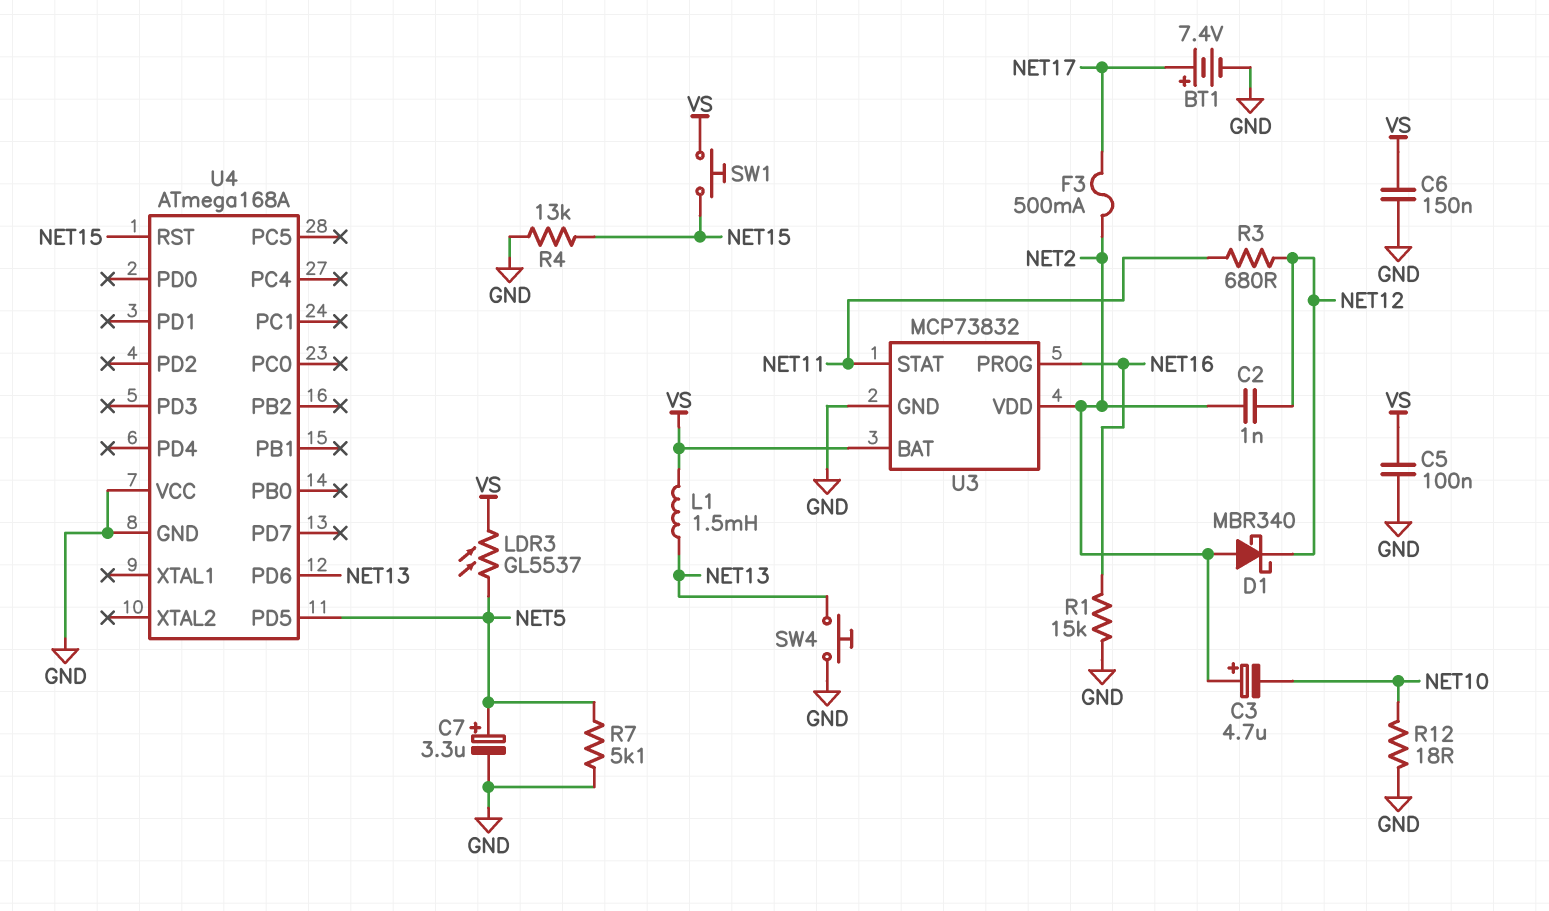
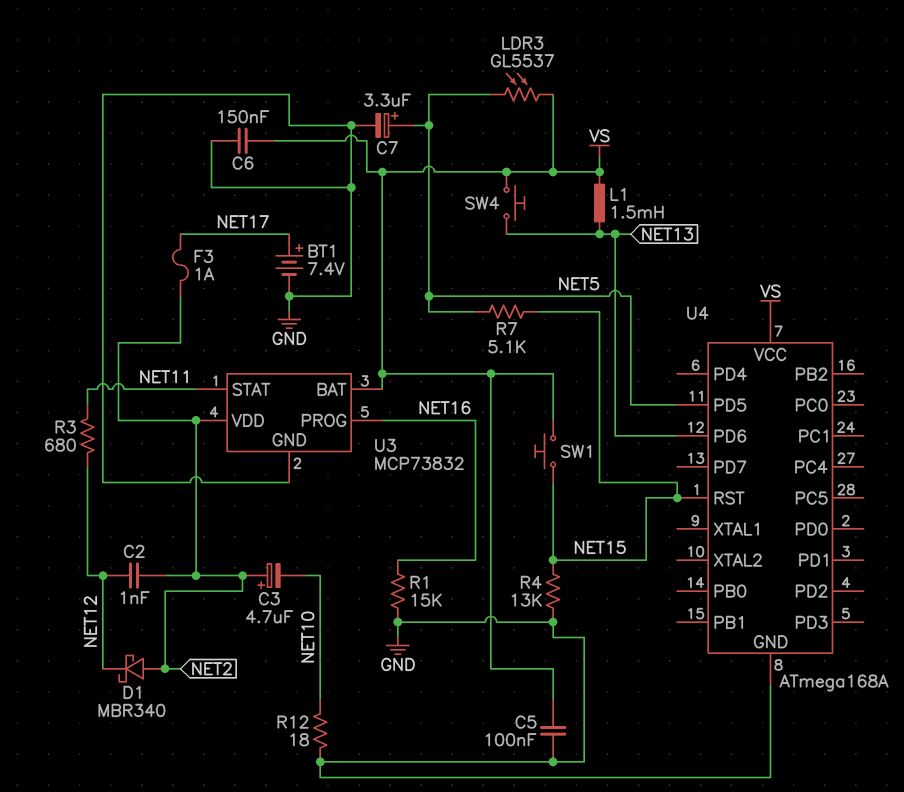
F3: 500mA (NET2, NET17) -> 1A (NET2, NET17)
R7: 5.1k (GND, NET5) -> 5.1k (NET5, NET15)
SW4: button (GND, NET13) -> button (NET13, VS)
U4 pin VCC: GND -> VS

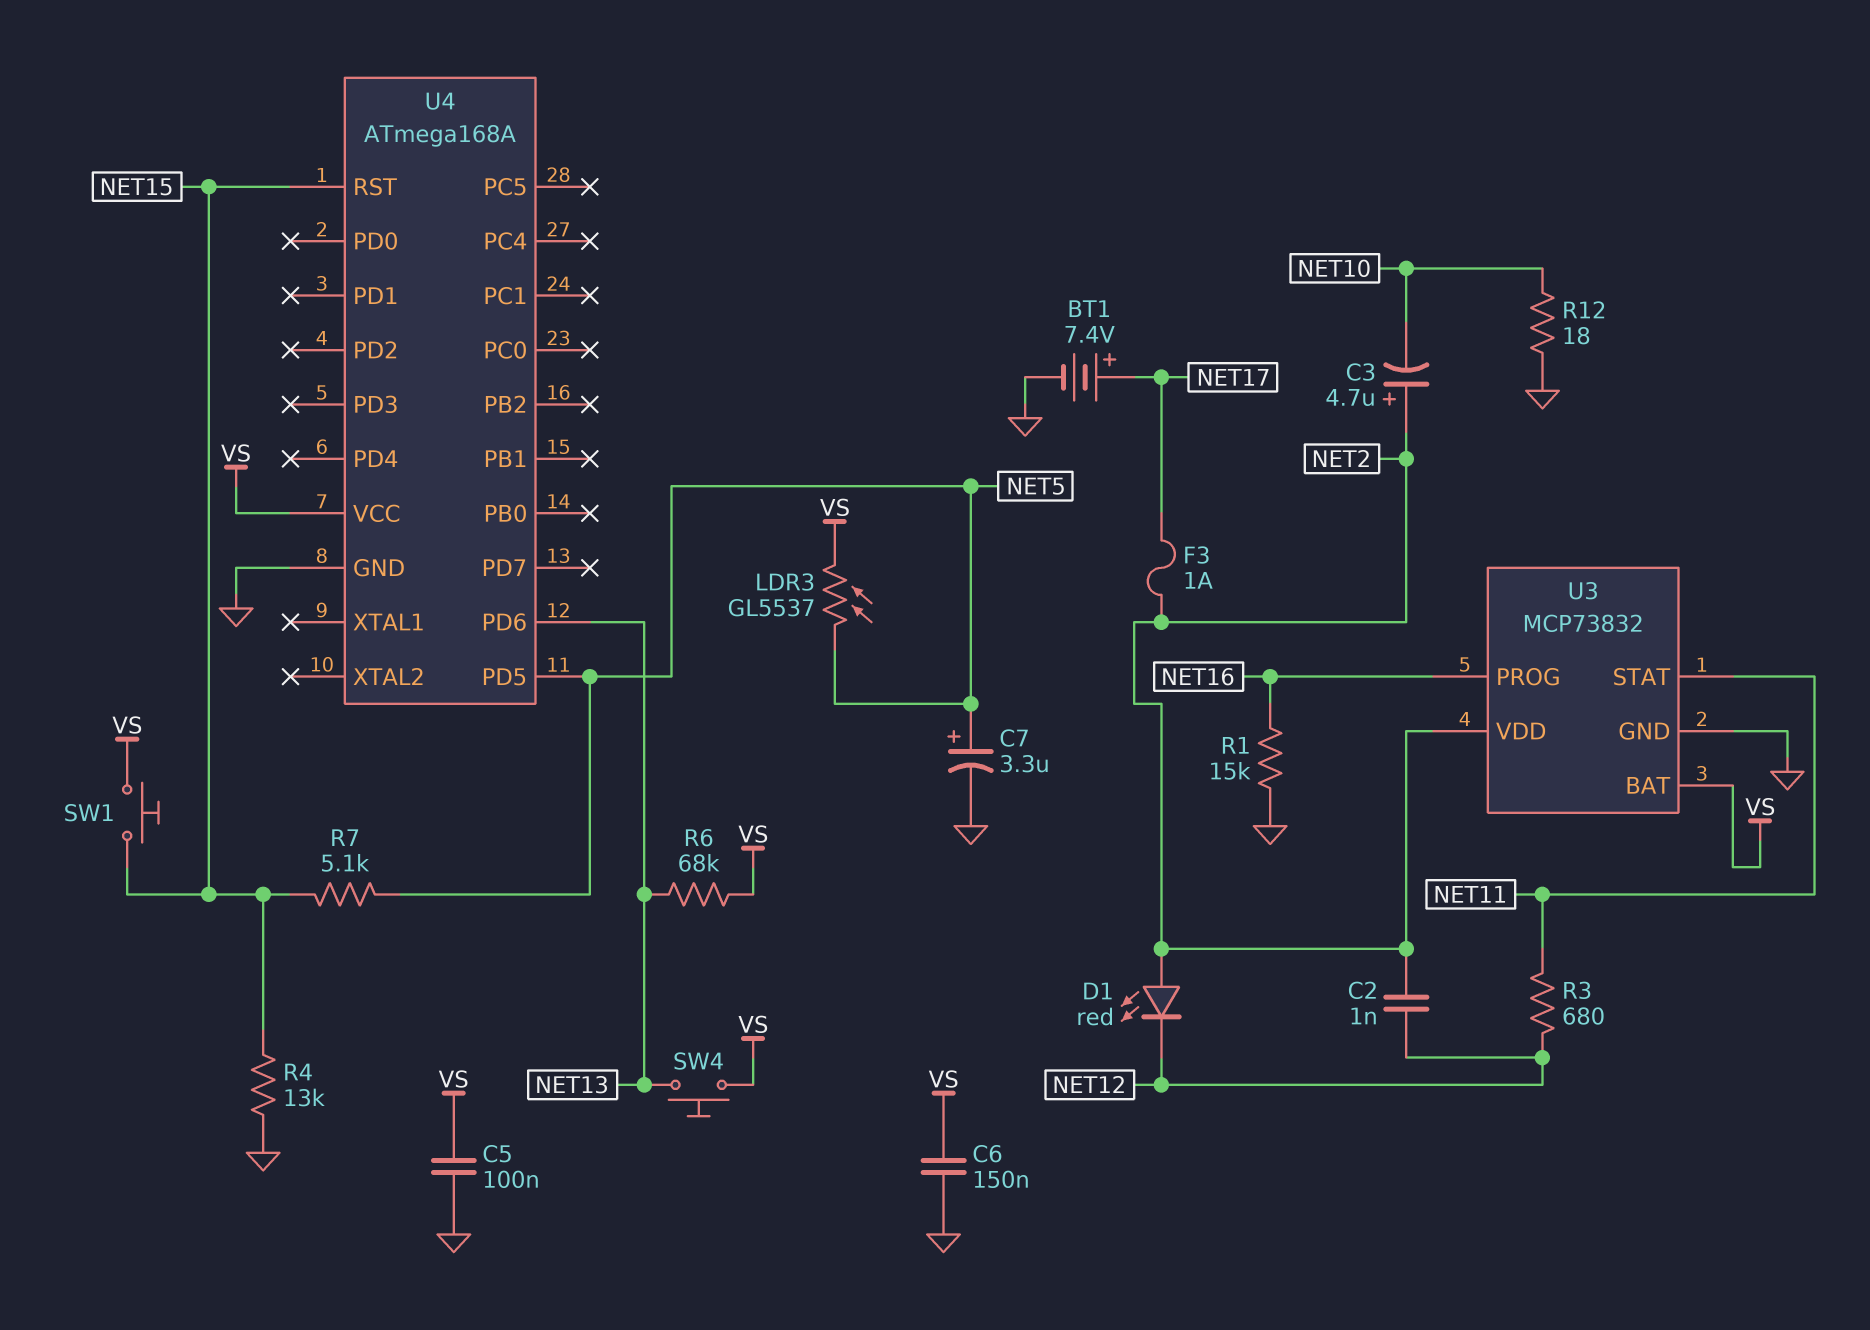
D1: schottky MBR340 (A NET2, K NET12) -> LED red (A NET2, K NET12)
L1: 1.5mH (NET13, VS) -> none
R6: none -> 68k (NET13, VS)

